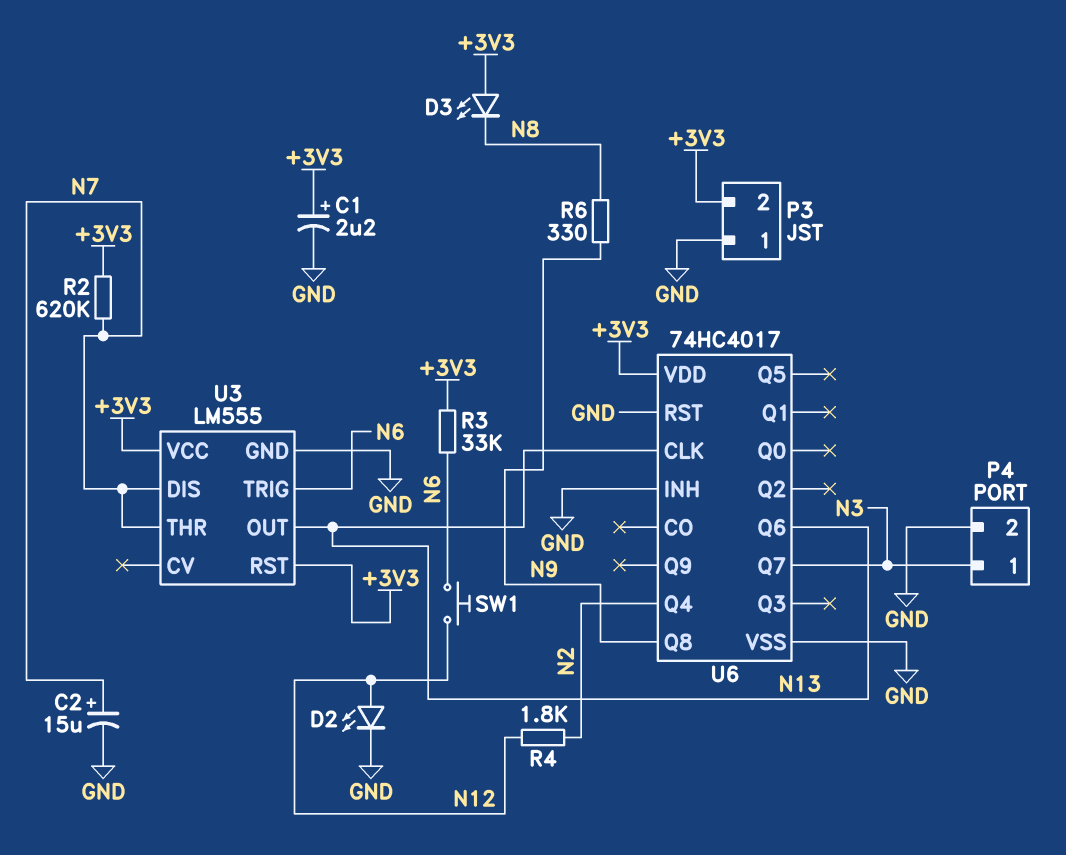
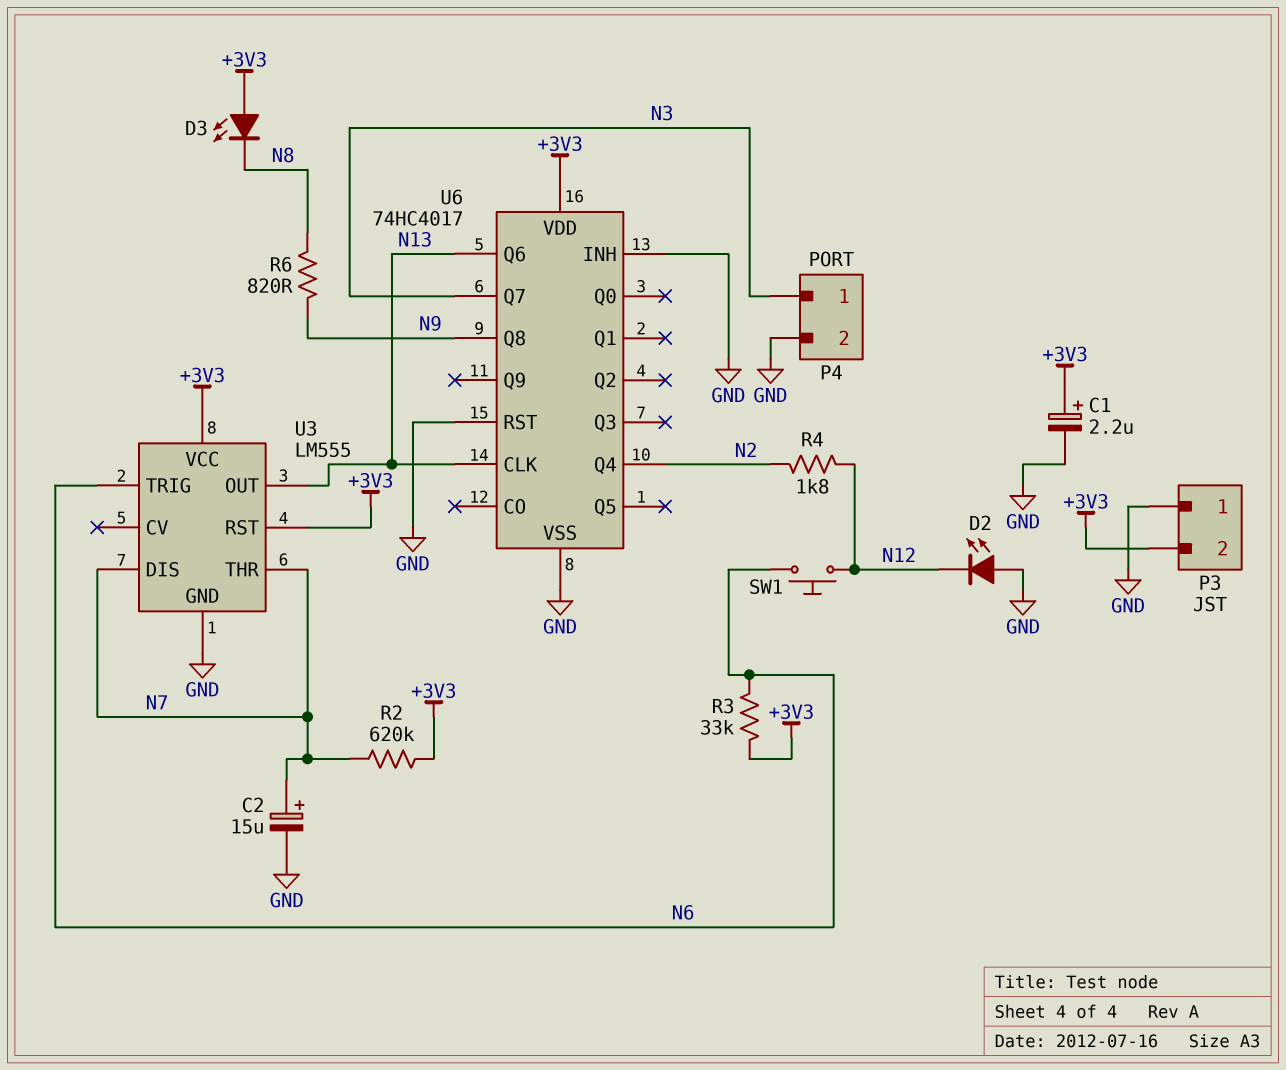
D2: LED (A N12, K GND) -> LED (A GND, K N12)
R6: 330 (N8, N9) -> 820 (N8, N9)

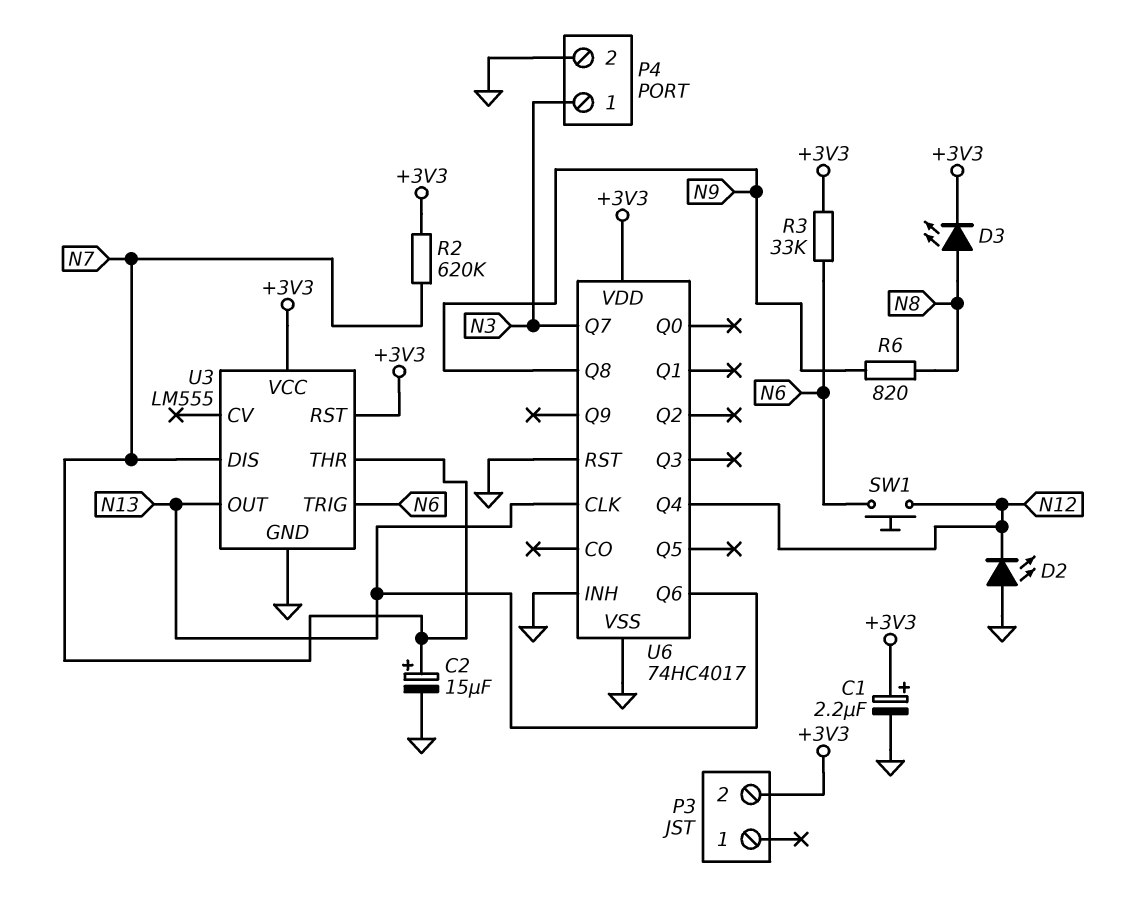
D3: LED (A +3V3, K N8) -> LED (A N8, K +3V3)
P3 pin 1: GND -> none
R4: 1.8k (N2, N12) -> none
U6 pin Q4: N2 -> N12

